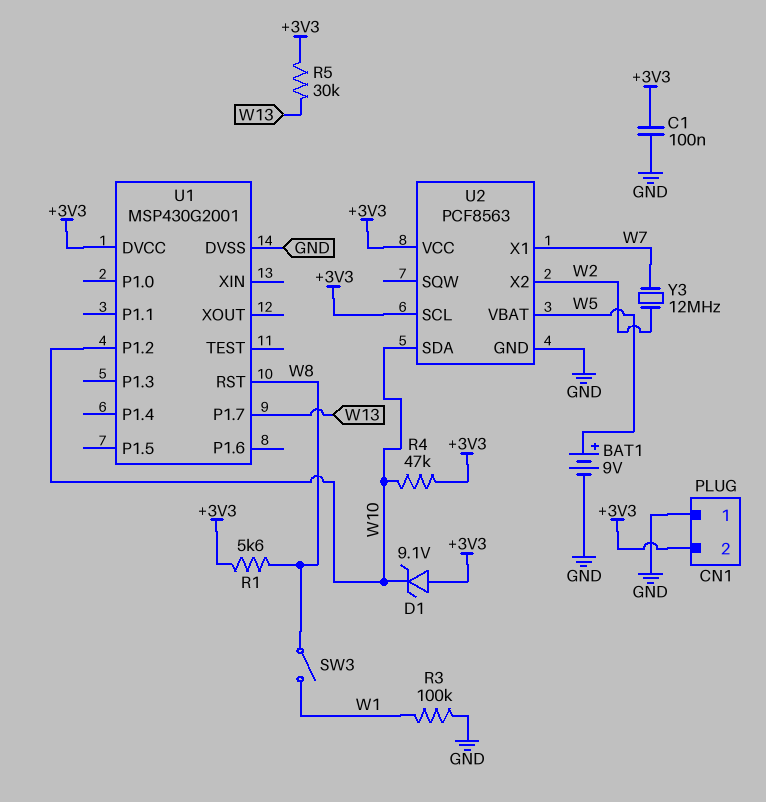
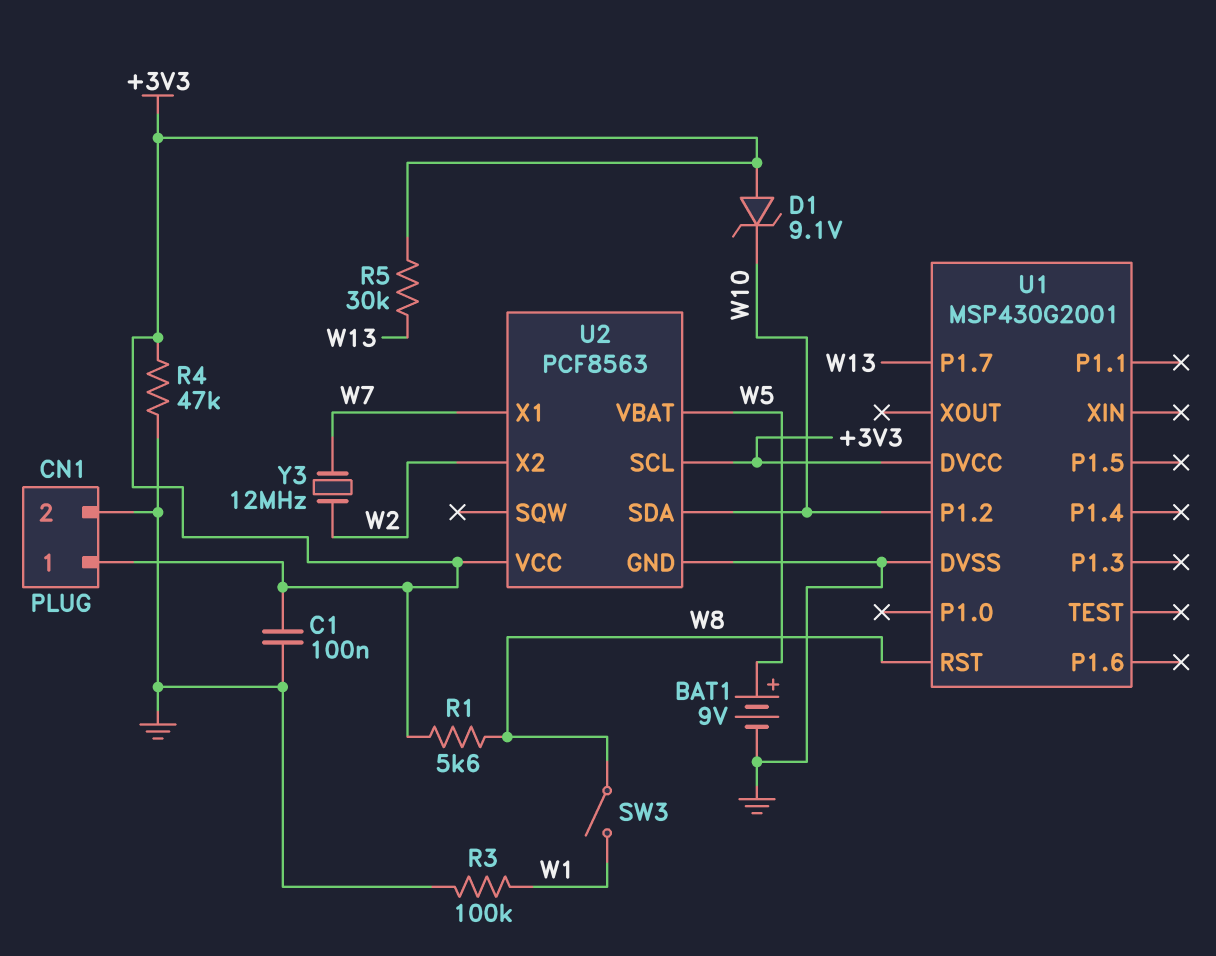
CN1 pin 1: GND -> +3V3
CN1 pin 2: +3V3 -> GND
R4: 47k (+3V3, W10) -> 47k (+3V3, GND)

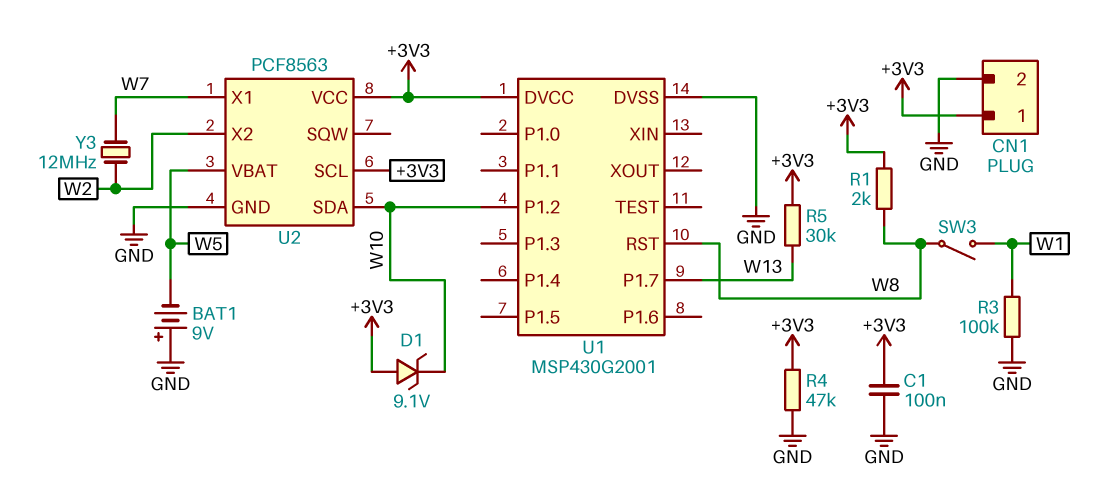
BAT1: 9V (plus W5, minus GND) -> 9V (plus GND, minus W5)
R1: 5.6k (+3V3, W8) -> 2k (+3V3, W8)

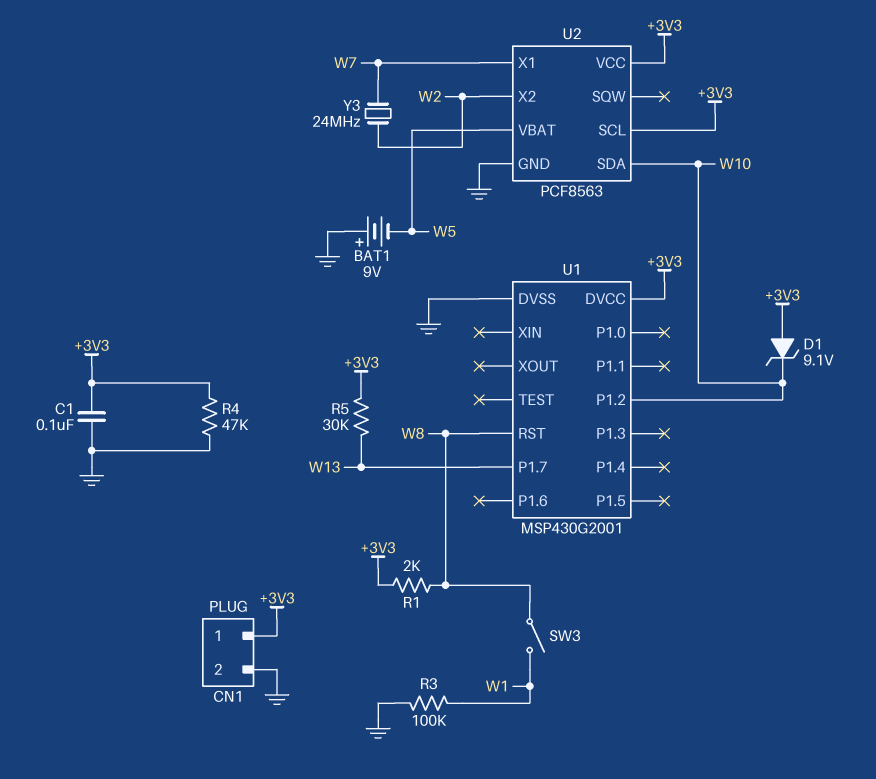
Y3: 12MHz (W2, W7) -> 24MHz (W2, W7)

